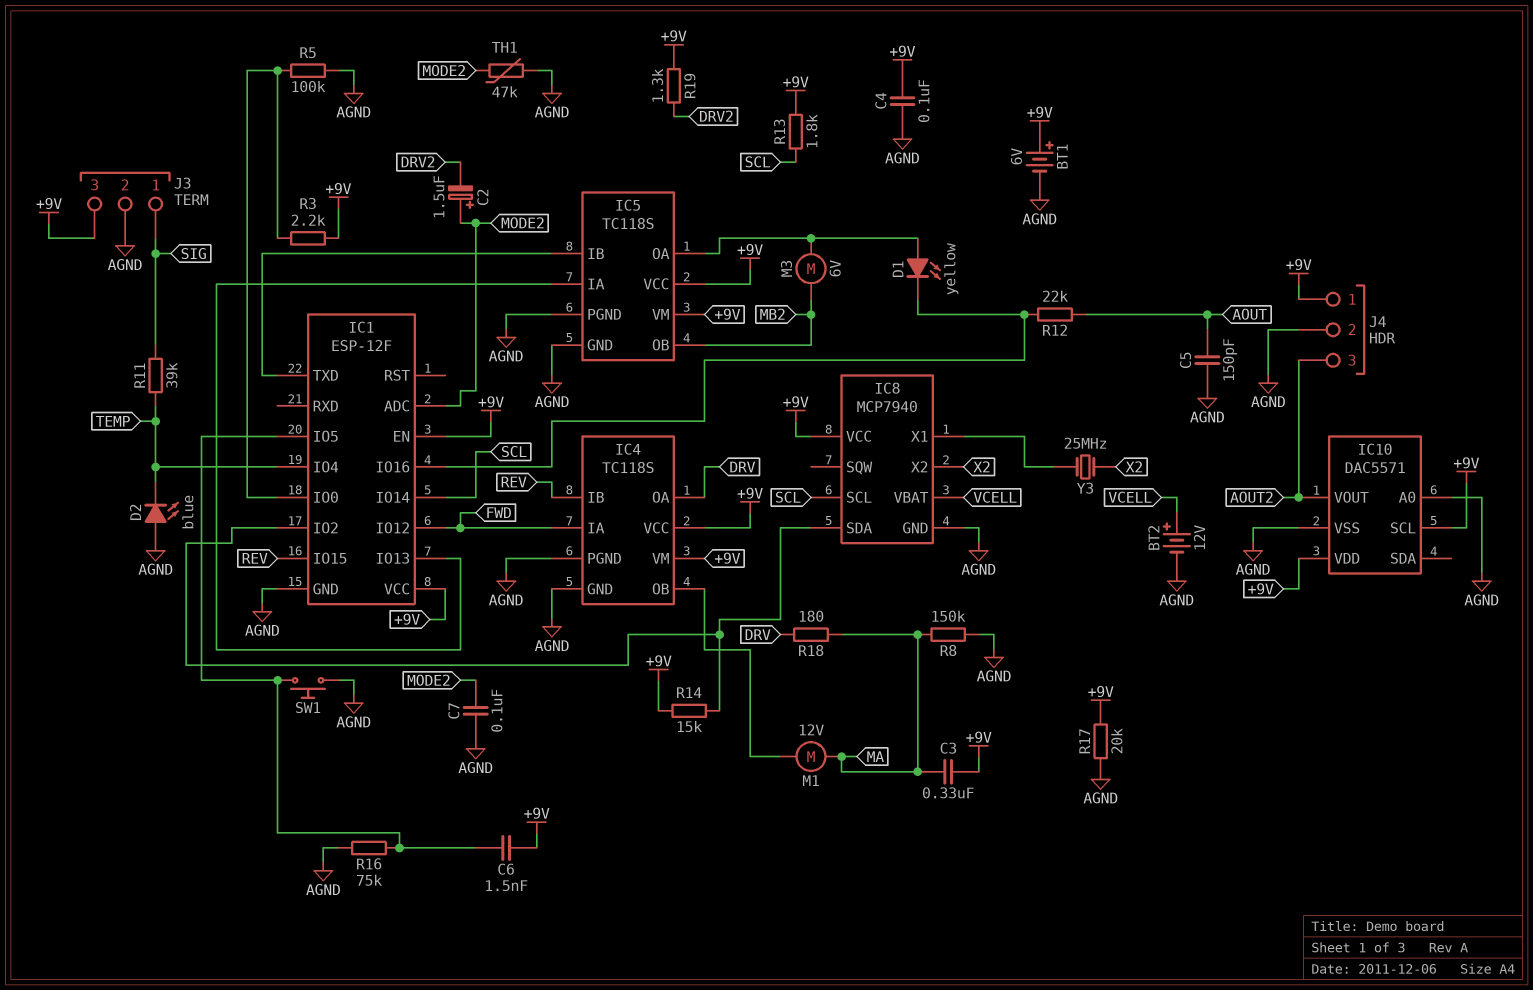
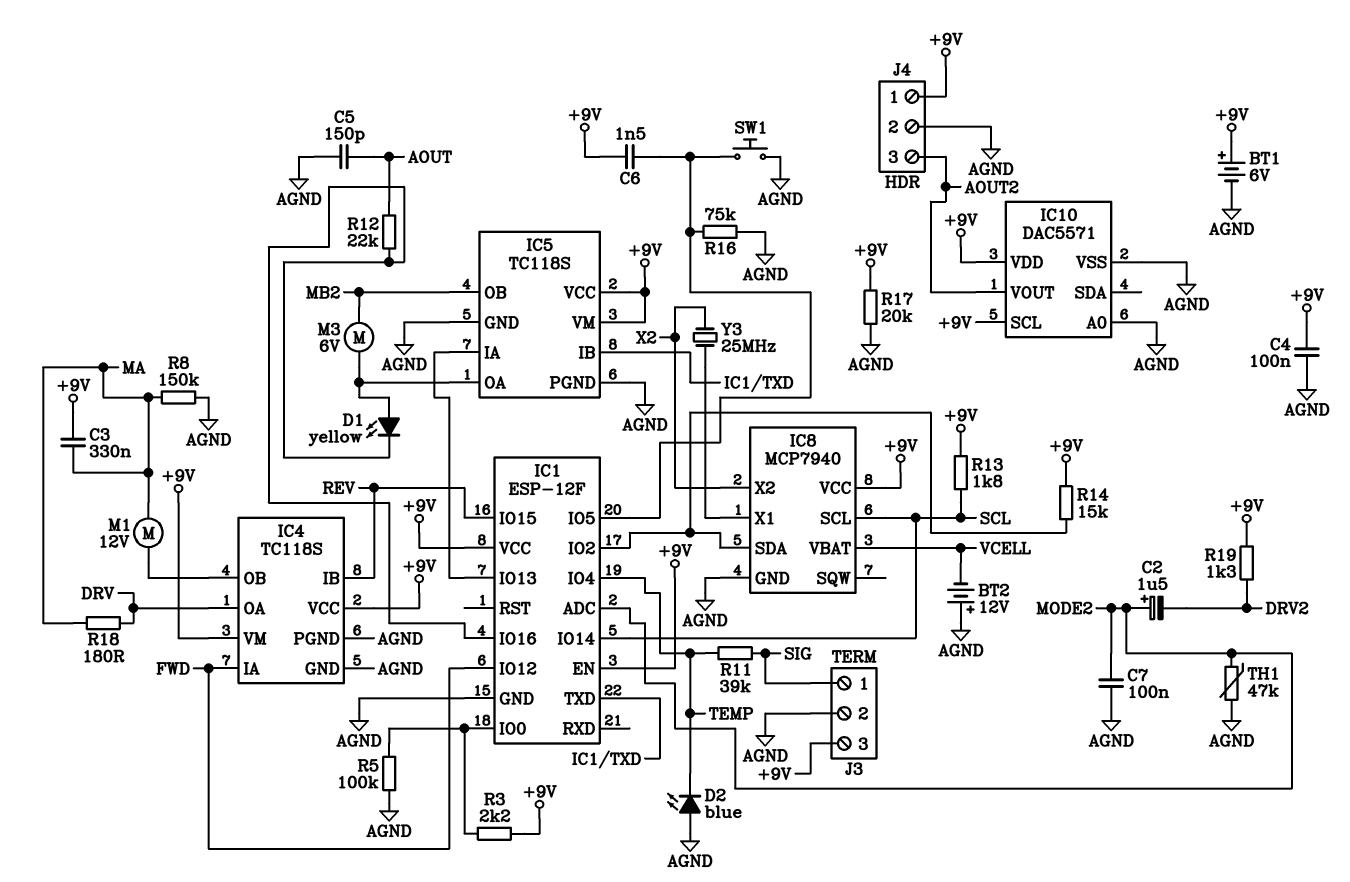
BT2: 12V (plus VCELL, minus AGND) -> 12V (plus AGND, minus VCELL)

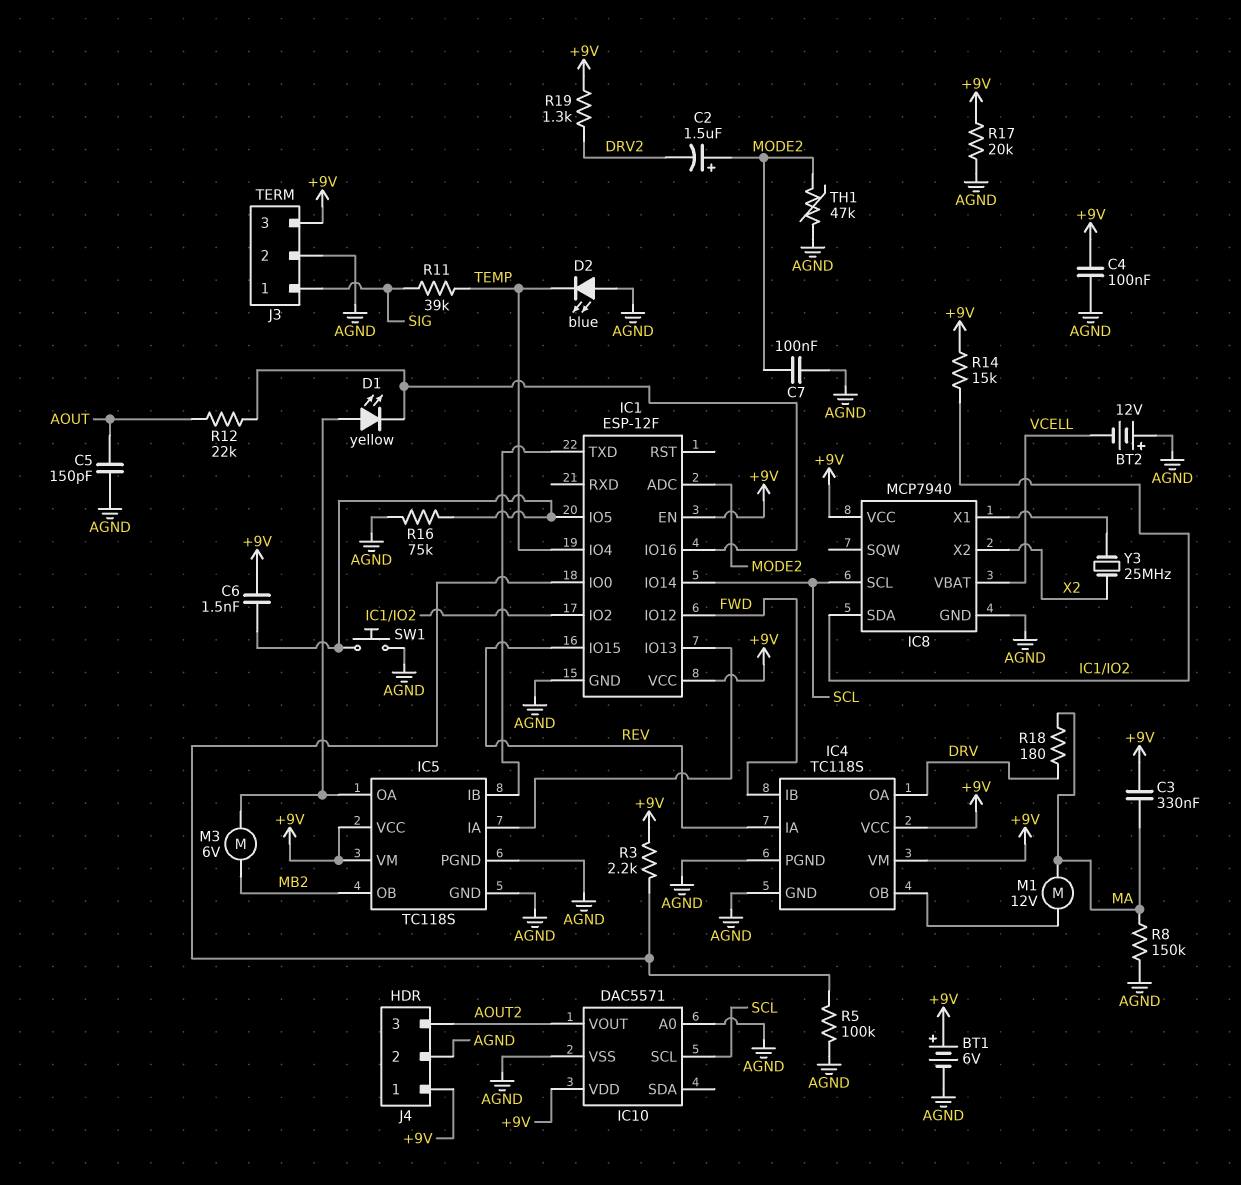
IC4 pin IA: FWD -> REV
IC4 pin IB: REV -> FWD
IC10 pin SCL: +9V -> SCL
R13: 1.8k (+9V, SCL) -> none

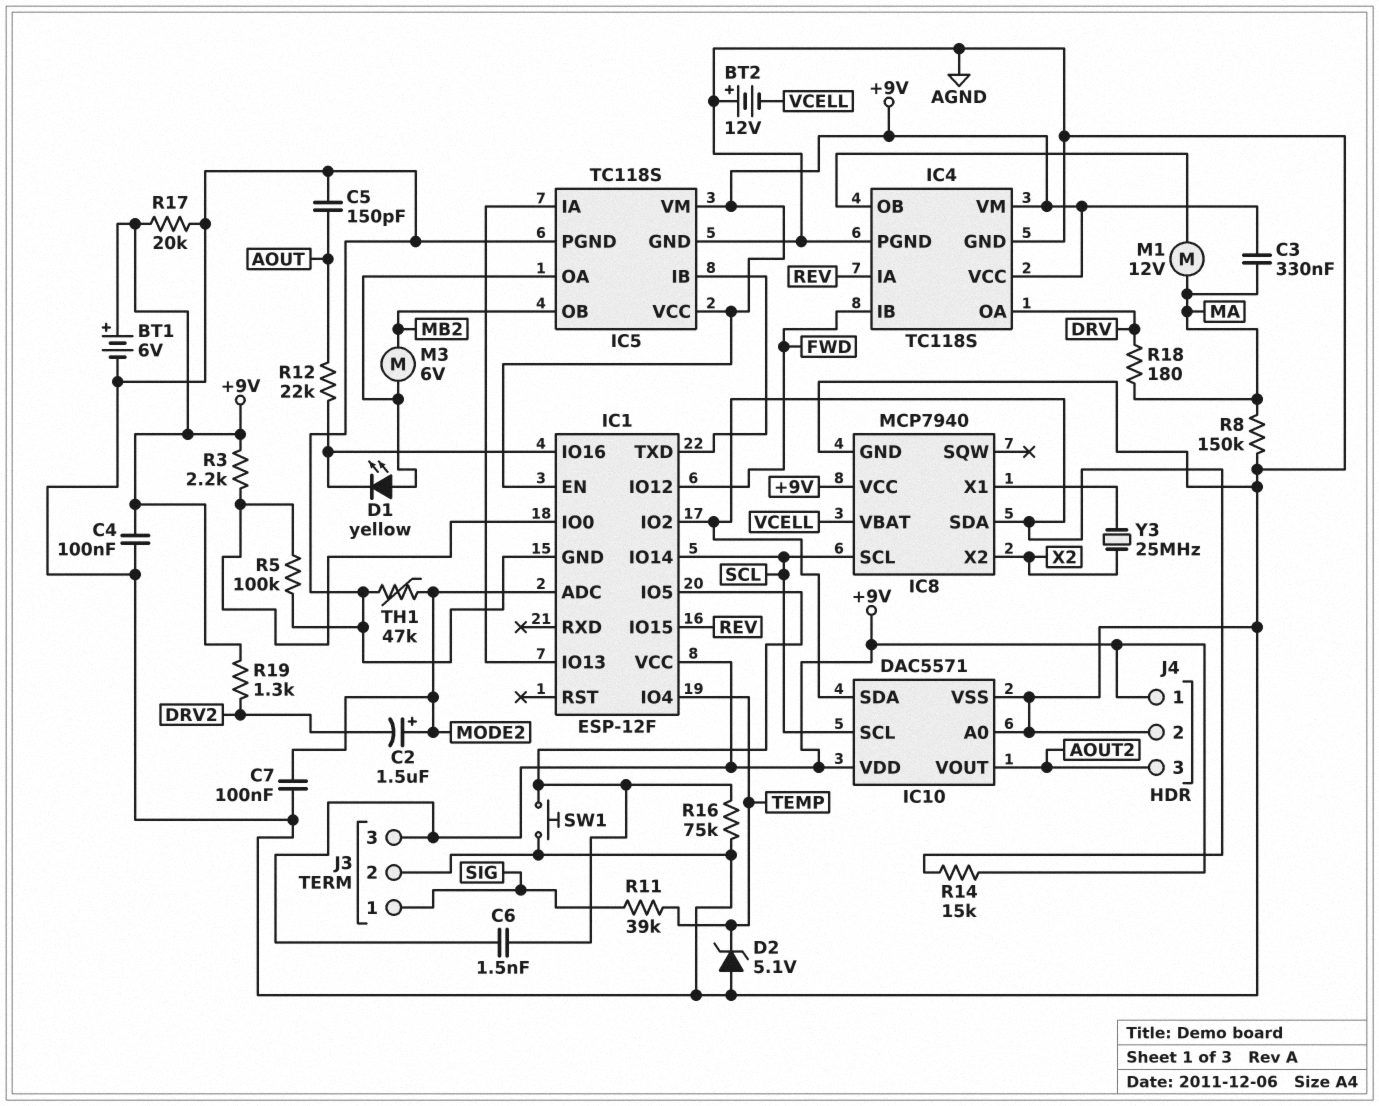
D2: LED blue (A AGND, K TEMP) -> zener 5.1V (A AGND, K TEMP)
IC10 pin SDA: none -> IC1/IO2

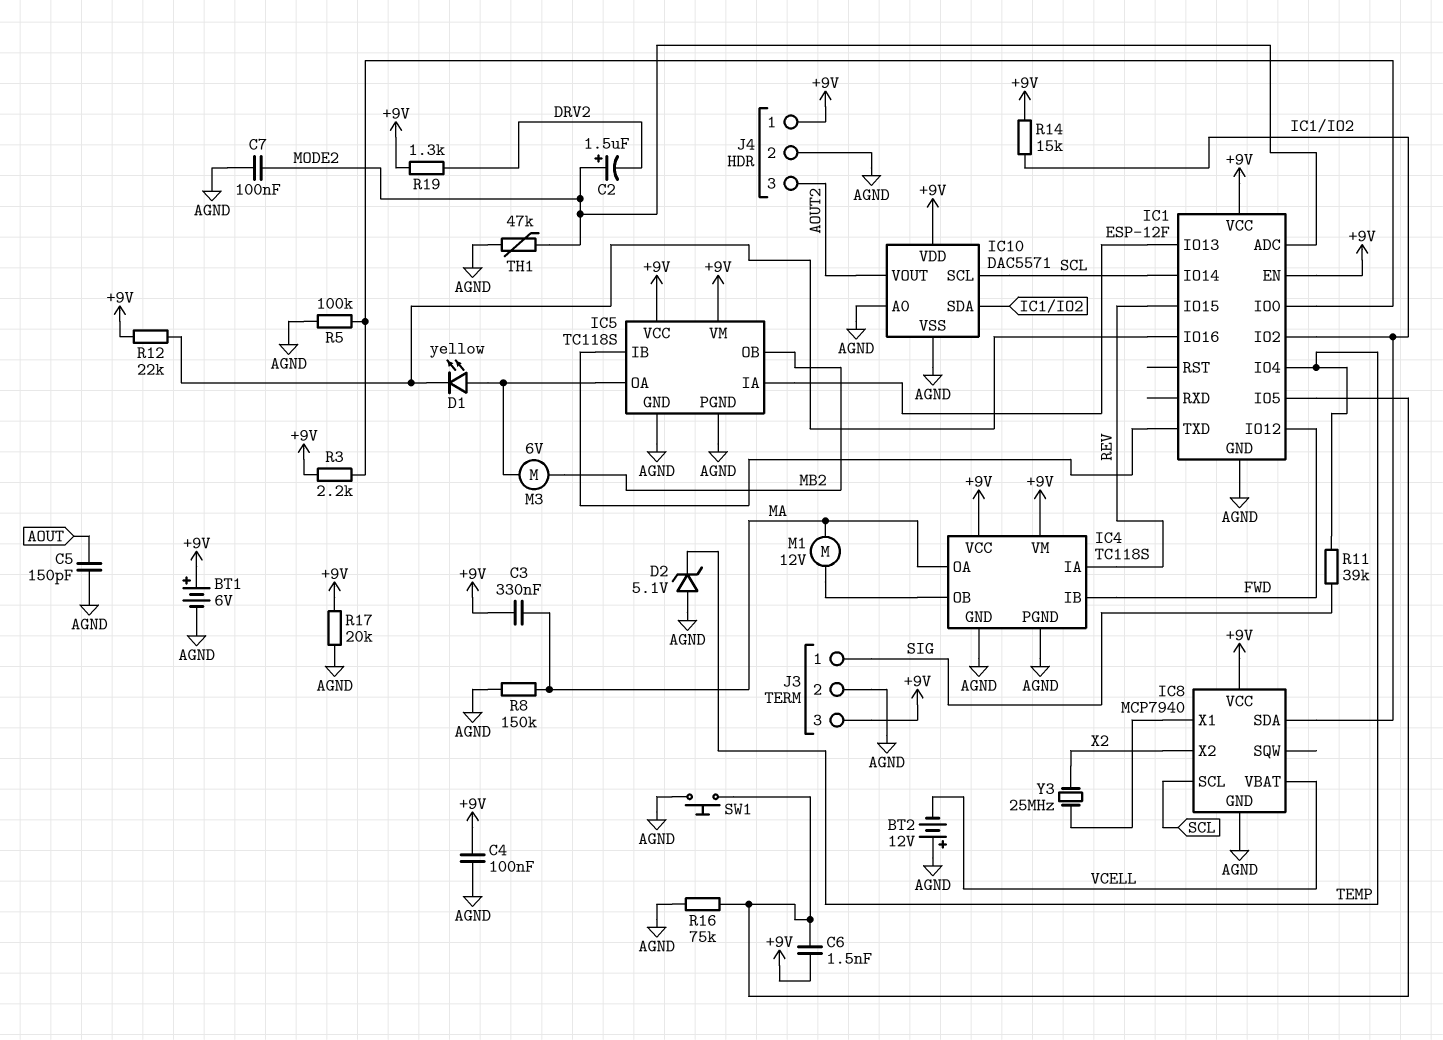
IC4 pin OA: DRV -> MA
R12: 22k (AOUT, IC1/IO16) -> 22k (+9V, IC1/IO16)
R18: 180 (DRV, MA) -> none

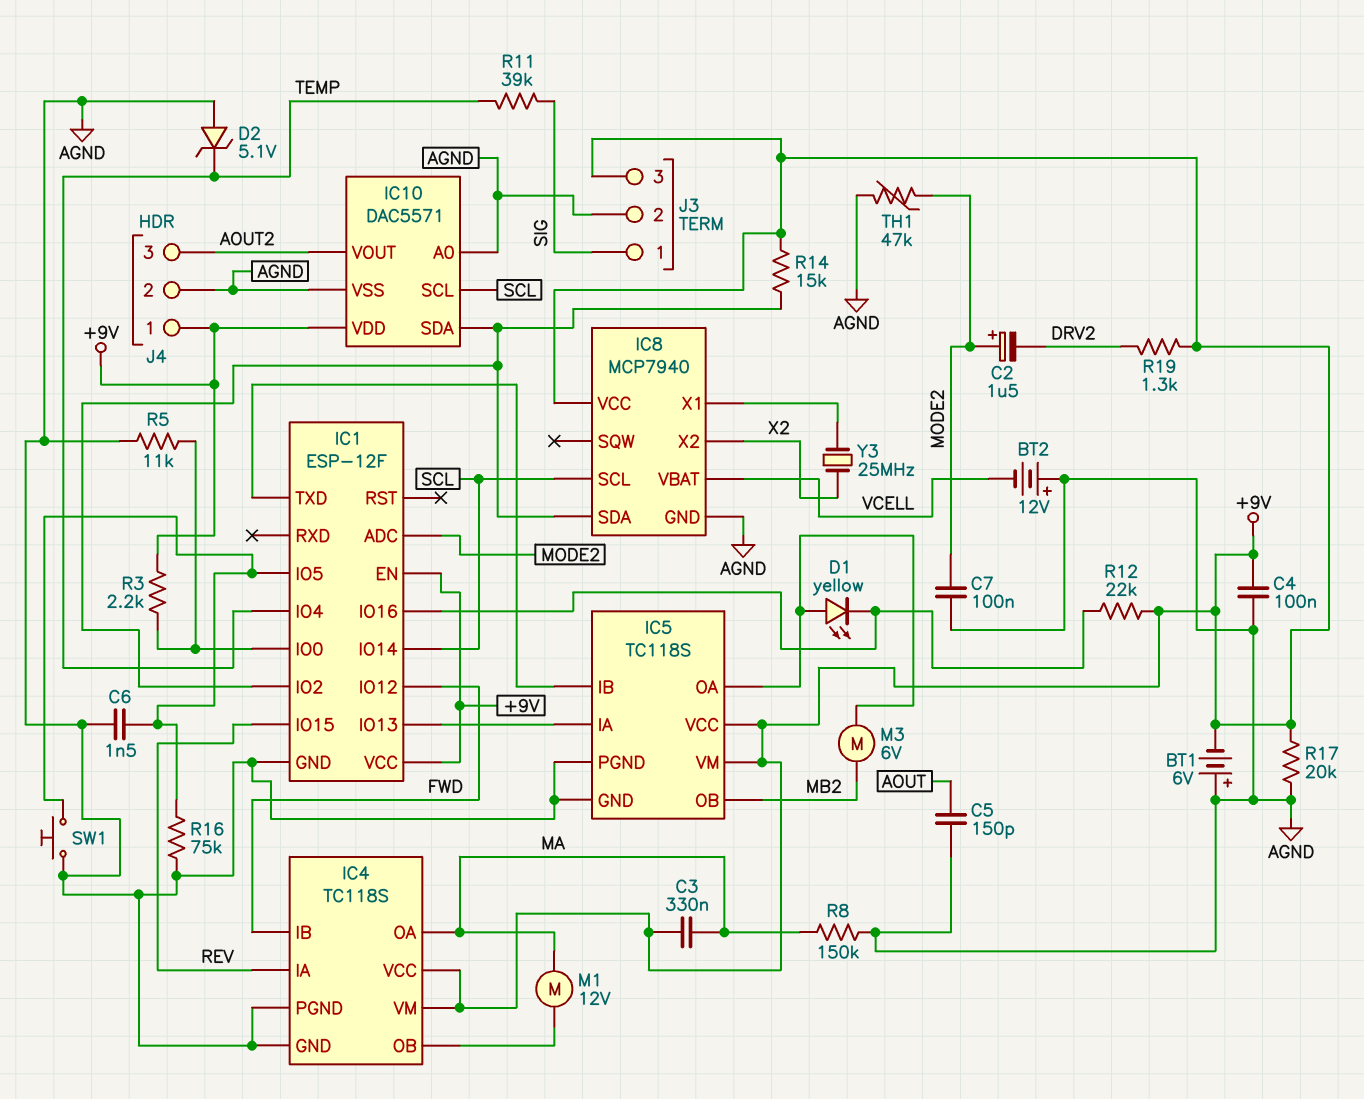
BT1: 6V (plus +9V, minus AGND) -> 6V (plus AGND, minus +9V)
C6: 1.5nF (+9V, IC1/IO5) -> 1.5nF (AGND, IC1/IO5)
R5: 100k (AGND, IC1/IO0) -> 11k (AGND, IC1/IO0)

